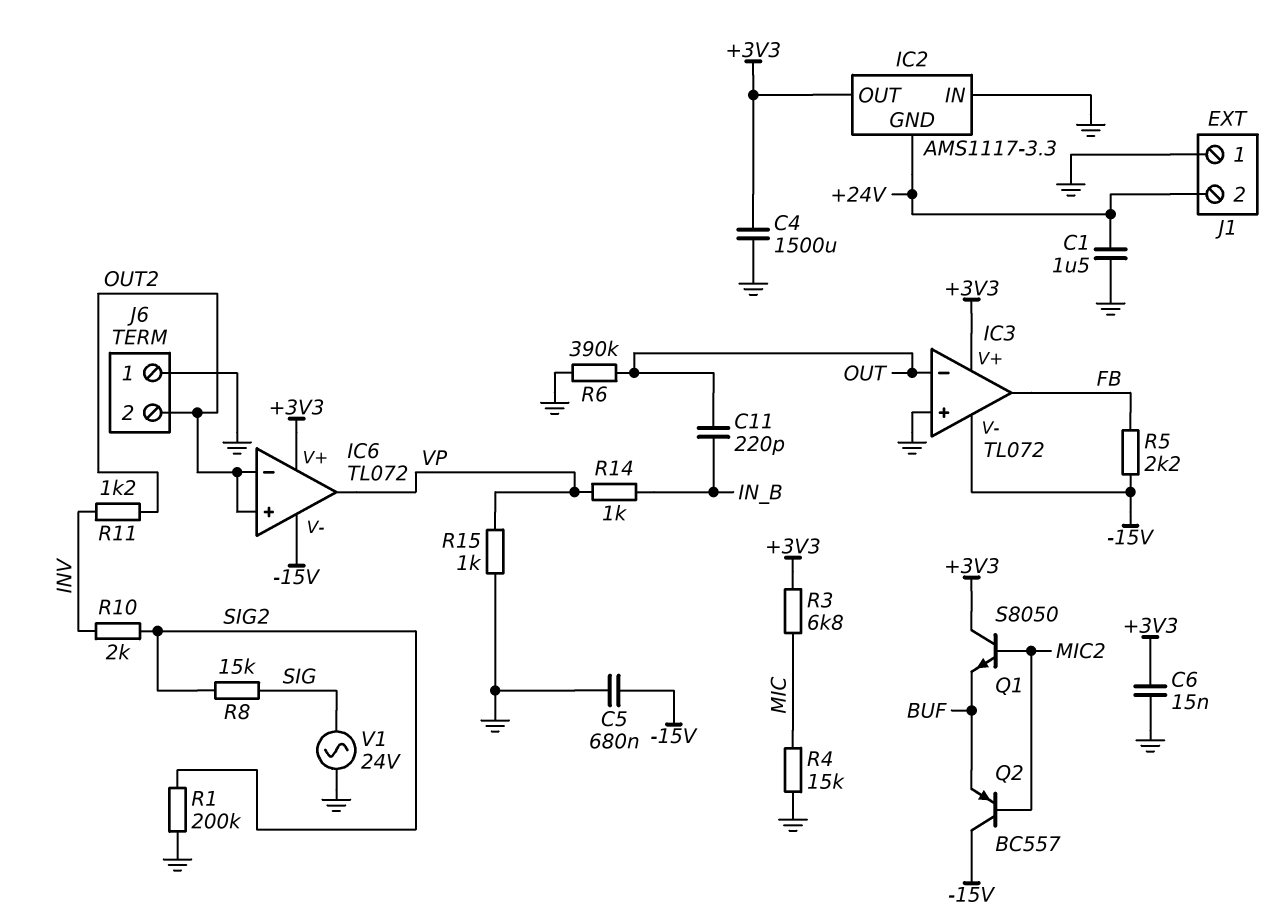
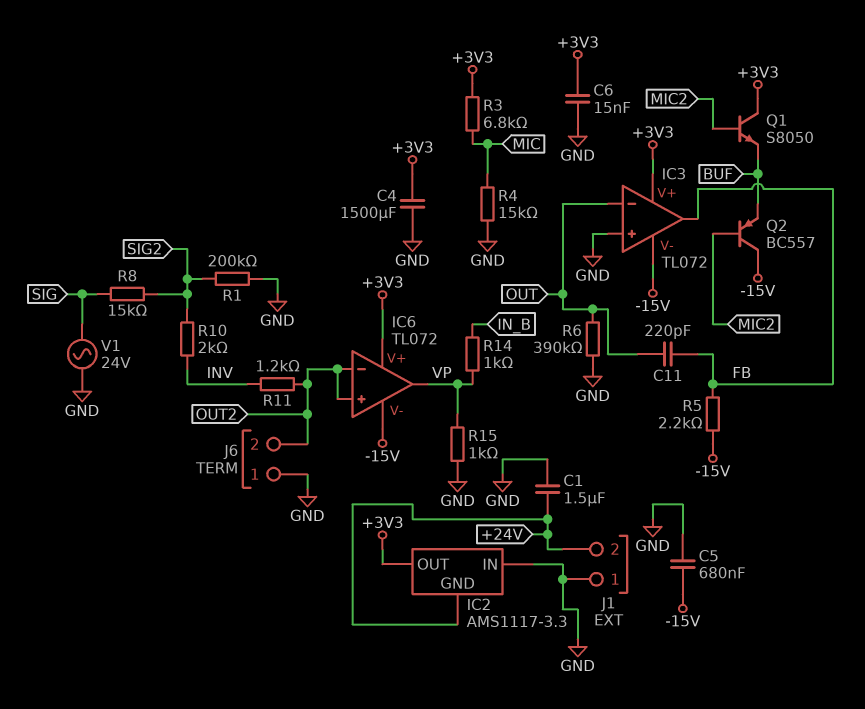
C11: 220pF (IN_B, OUT) -> 220pF (FB, OUT)

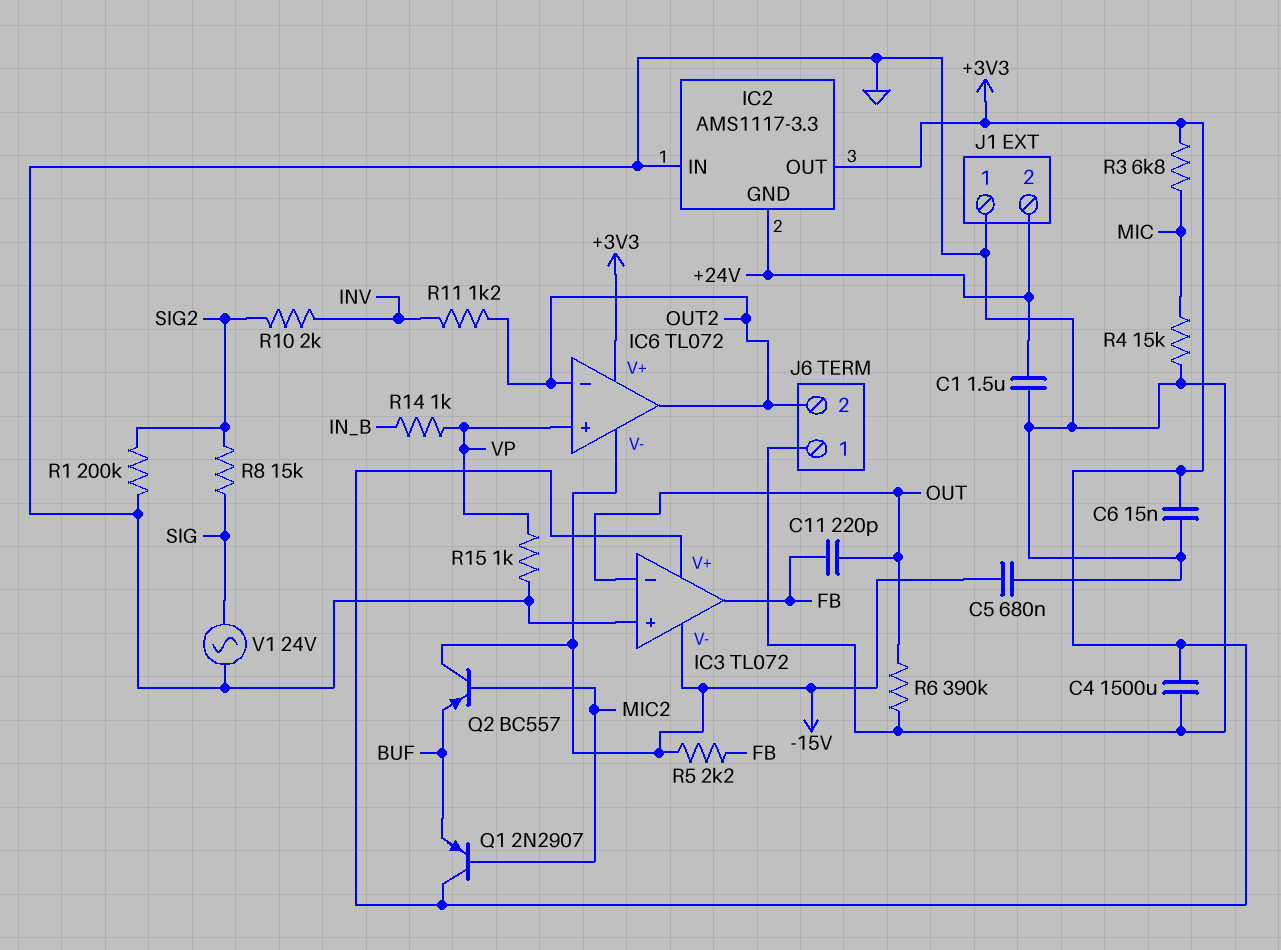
IC6 pin in+: OUT2 -> VP
IC6 pin out: VP -> OUT2
Q1: NPN S8050 (B MIC2, C +3V3, E BUF) -> PNP 2N2907 (B MIC2, C +3V3, E BUF)

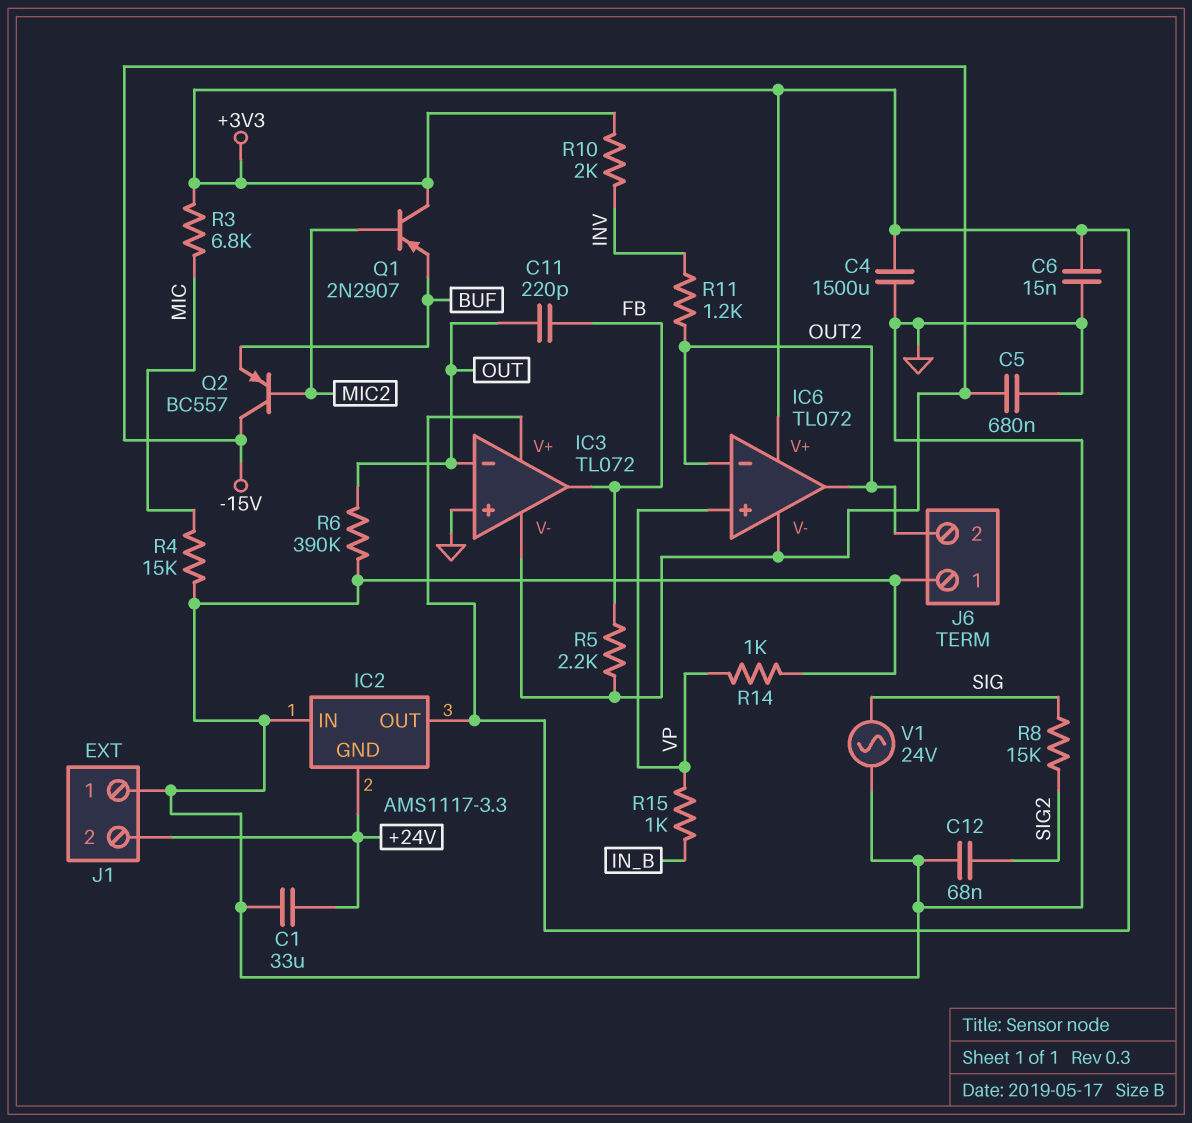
C1: 1.5uF (+24V, GND) -> 33uF (+24V, GND)
C12: none -> 68nF (GND, SIG2)
R1: 200k (GND, SIG2) -> none
R10: 2k (INV, SIG2) -> 2k (+3V3, INV)
R14: 1k (IN_B, VP) -> 1k (GND, VP)
R15: 1k (GND, VP) -> 1k (IN_B, VP)

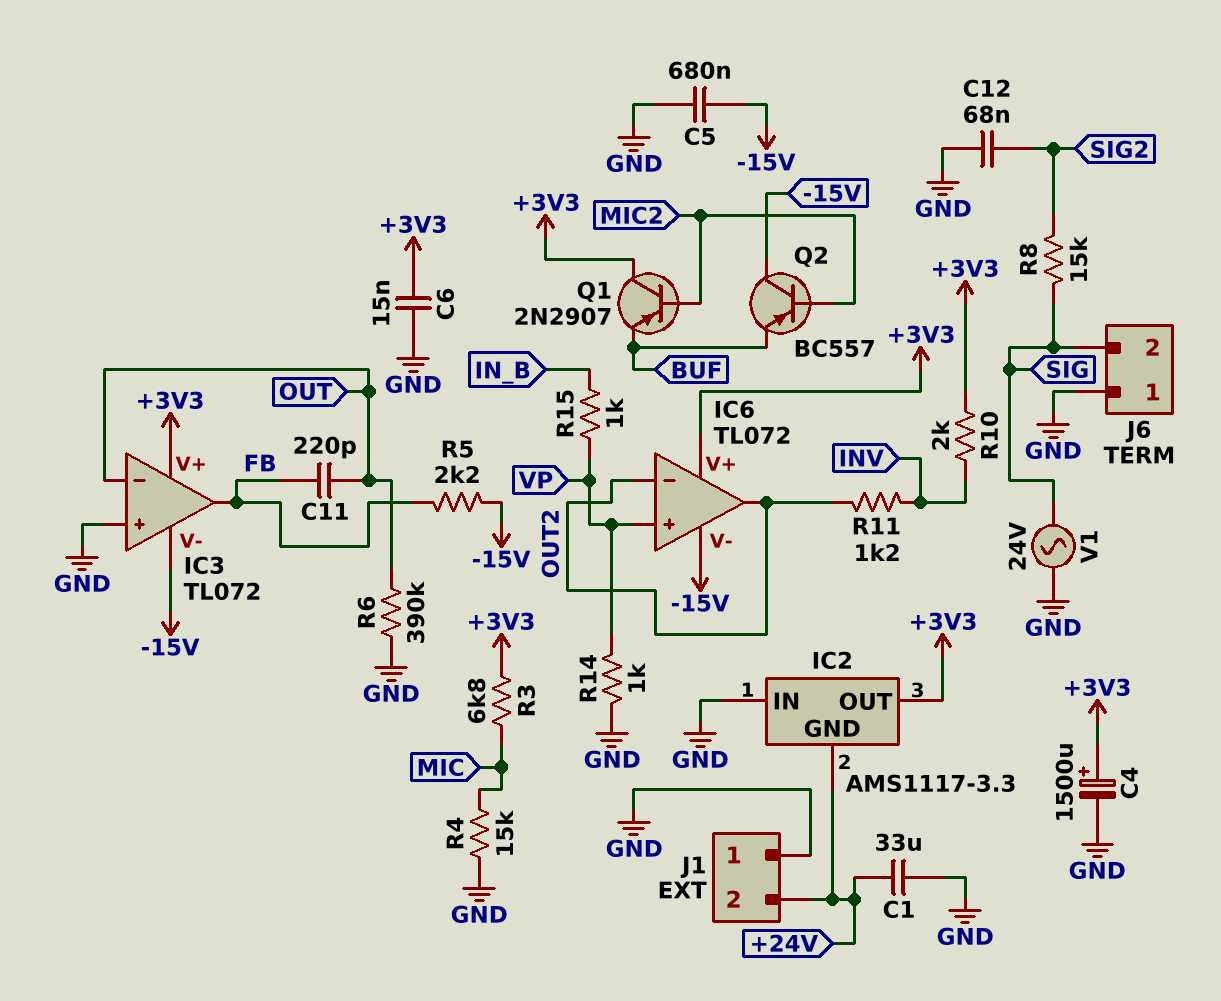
C4: 1500uF (+3V3, GND) -> 1500uF (plus +3V3, minus GND)
J6 pin 2: OUT2 -> SIG

